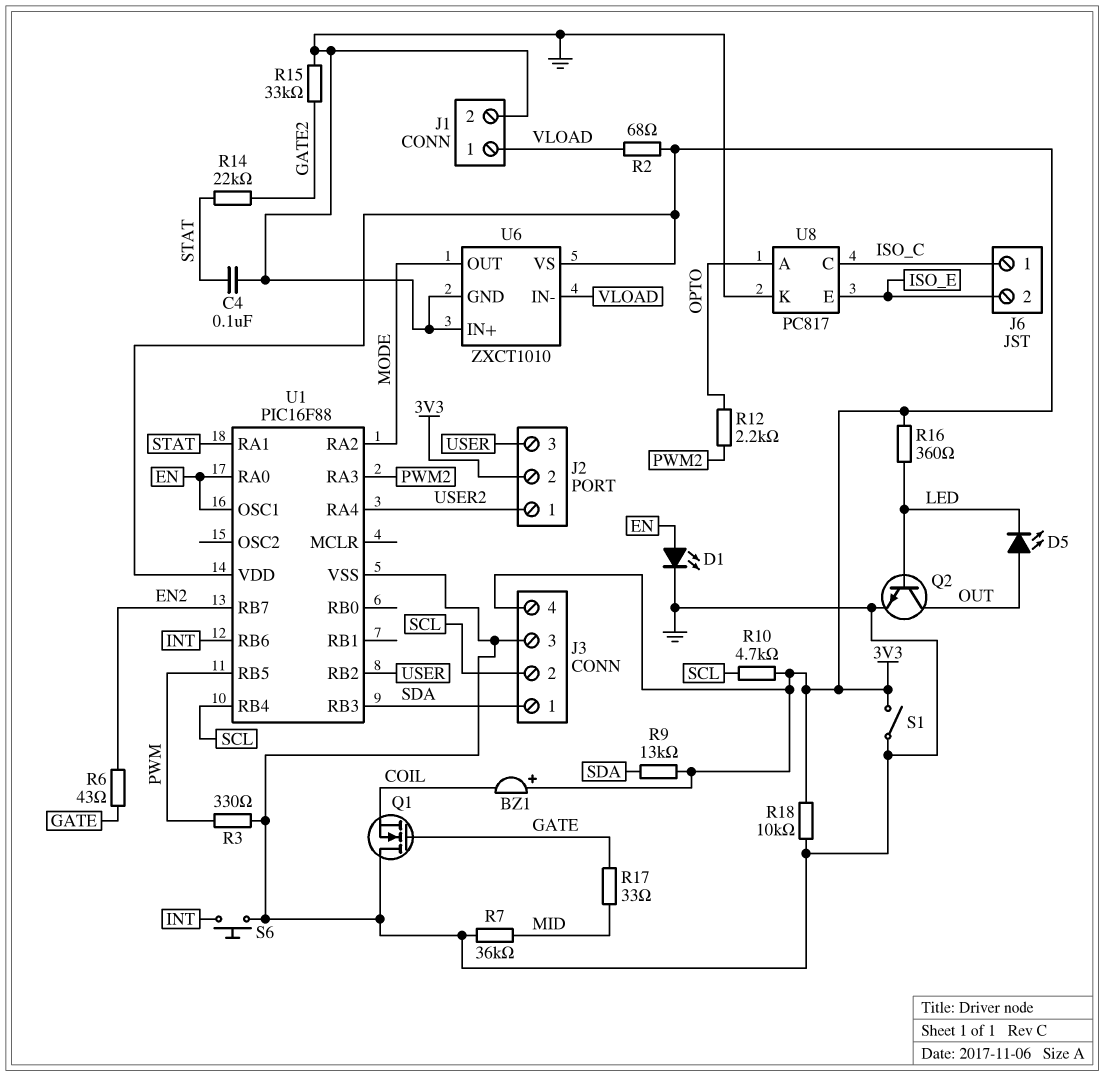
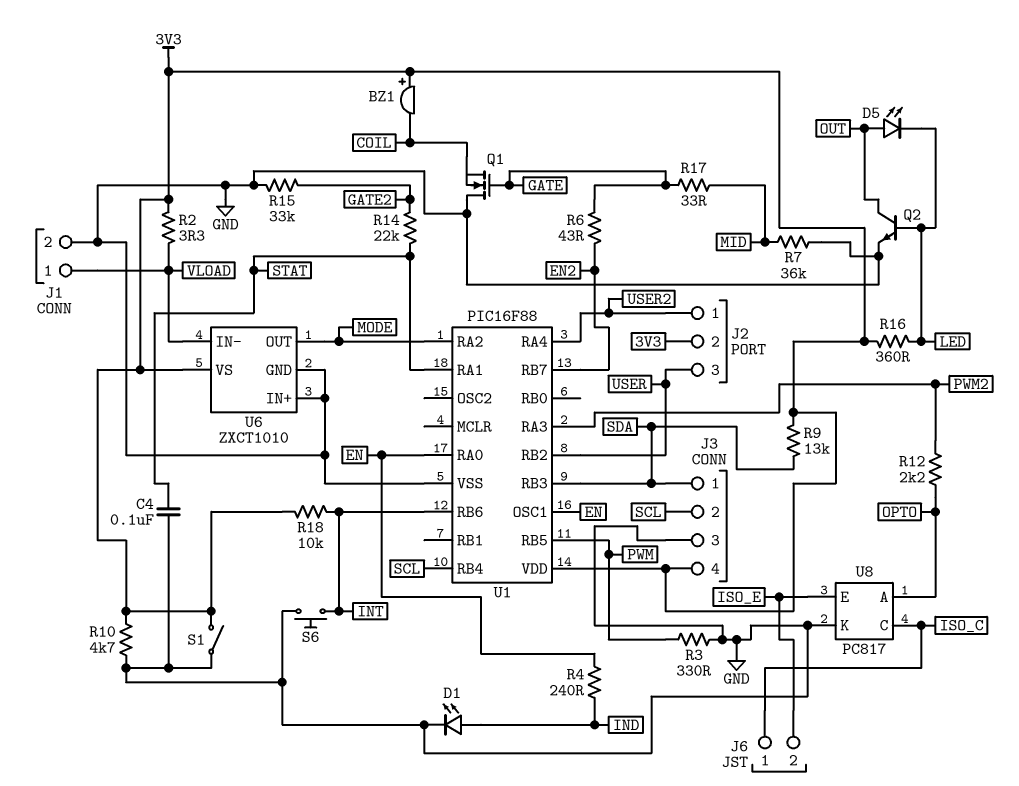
D1: LED (A EN, K GND) -> LED (A IND, K GND)
R2: 68 (3V3, VLOAD) -> 3.3 (3V3, VLOAD)
R4: none -> 240 (EN, IND)
R10: 4.7k (3V3, SCL) -> 4.7k (3V3, GND)
R18: 10k (3V3, GND) -> 10k (3V3, INT)

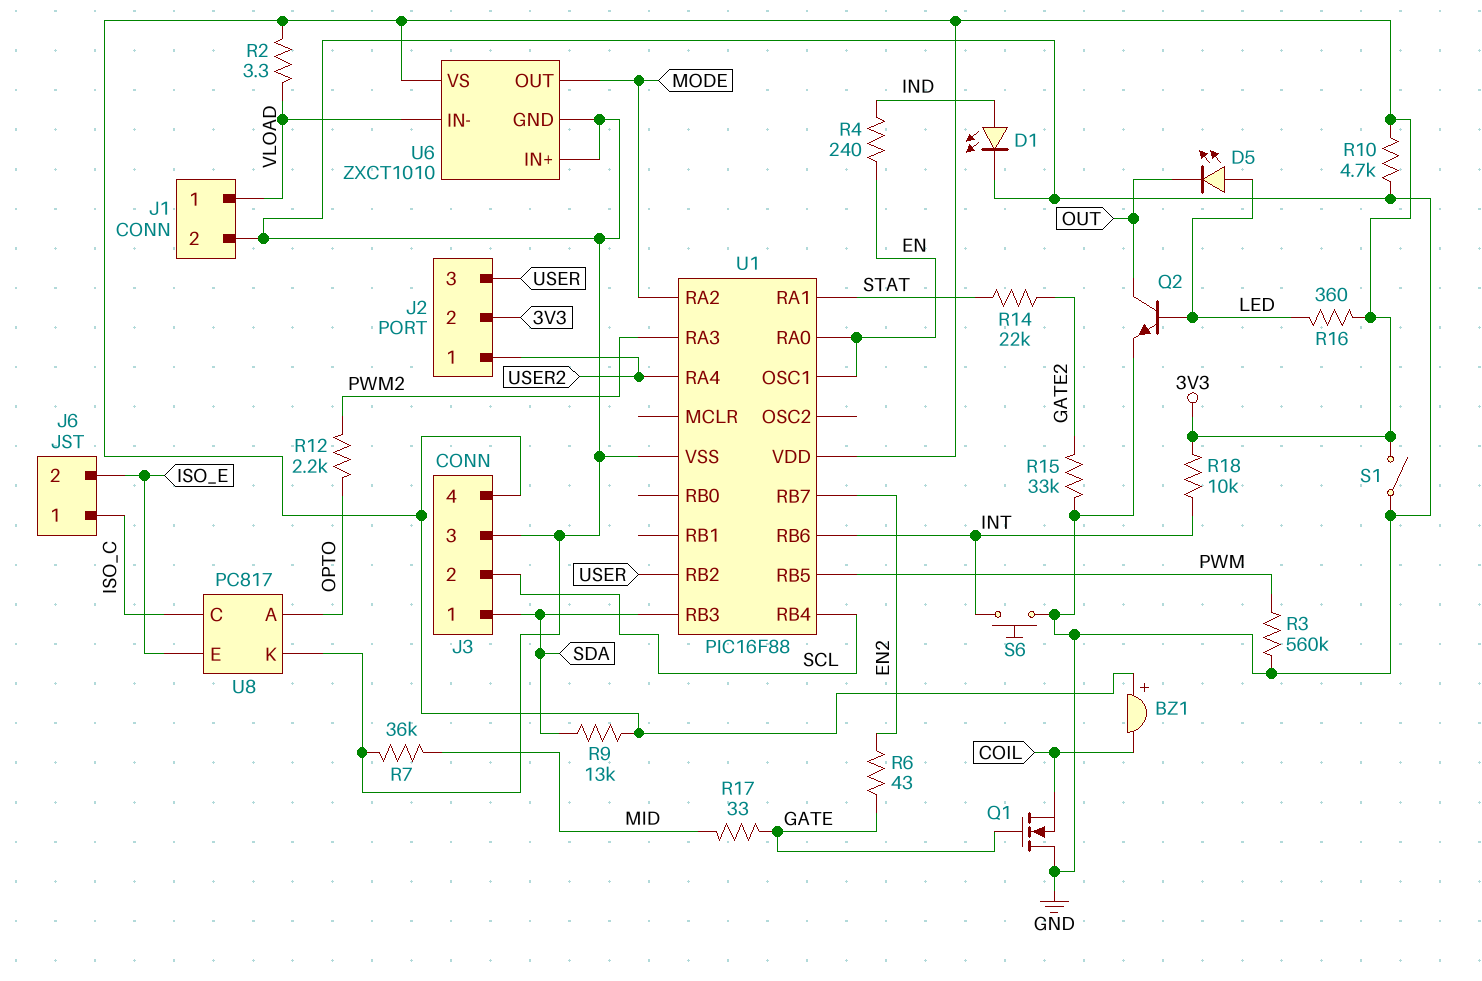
C4: 100nF (GND, STAT) -> none
D5: LED (A OUT, K LED) -> LED (A LED, K OUT)
R3: 330 (GND, PWM) -> 560k (GND, PWM)

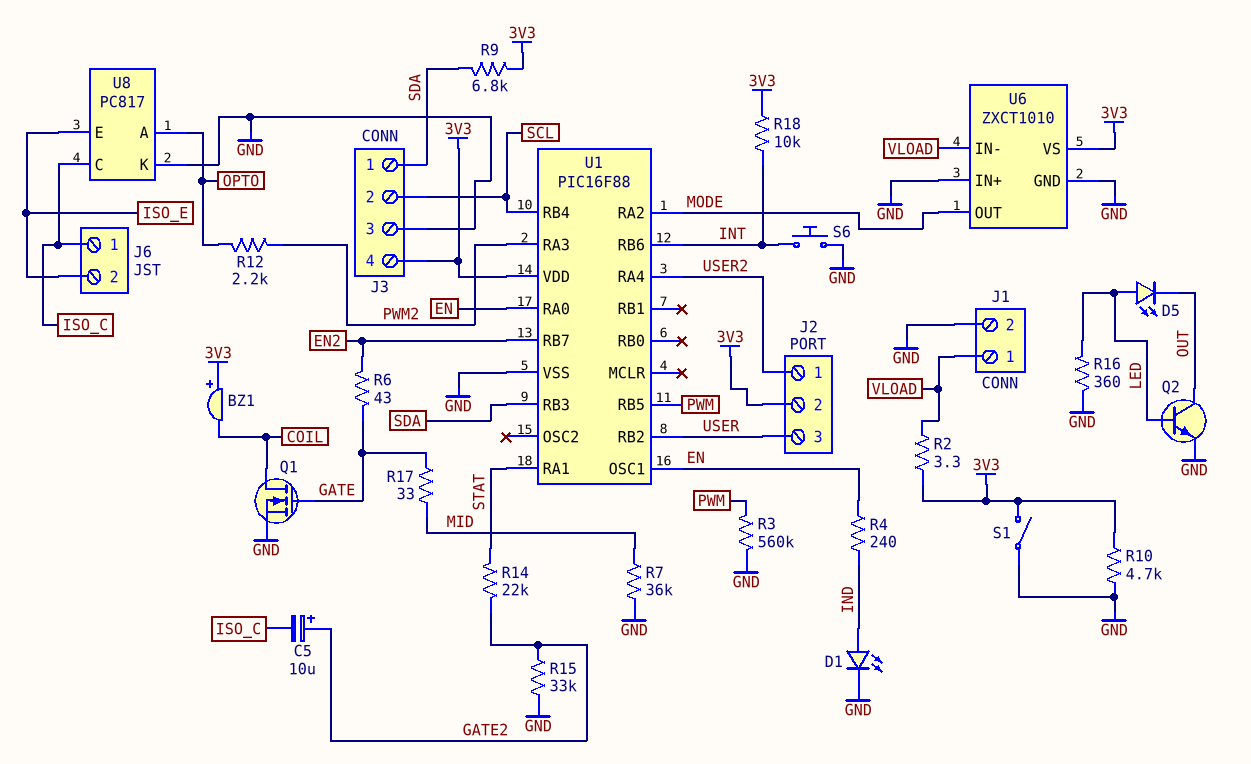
C5: none -> 10uF (plus GATE2, minus ISO_C)
Q1: NMOS (G GATE, D GND, S COIL) -> NMOS (G GATE, D COIL, S GND)
R9: 13k (3V3, SDA) -> 6.8k (3V3, SDA)
R16: 360 (3V3, LED) -> 360 (GND, LED)

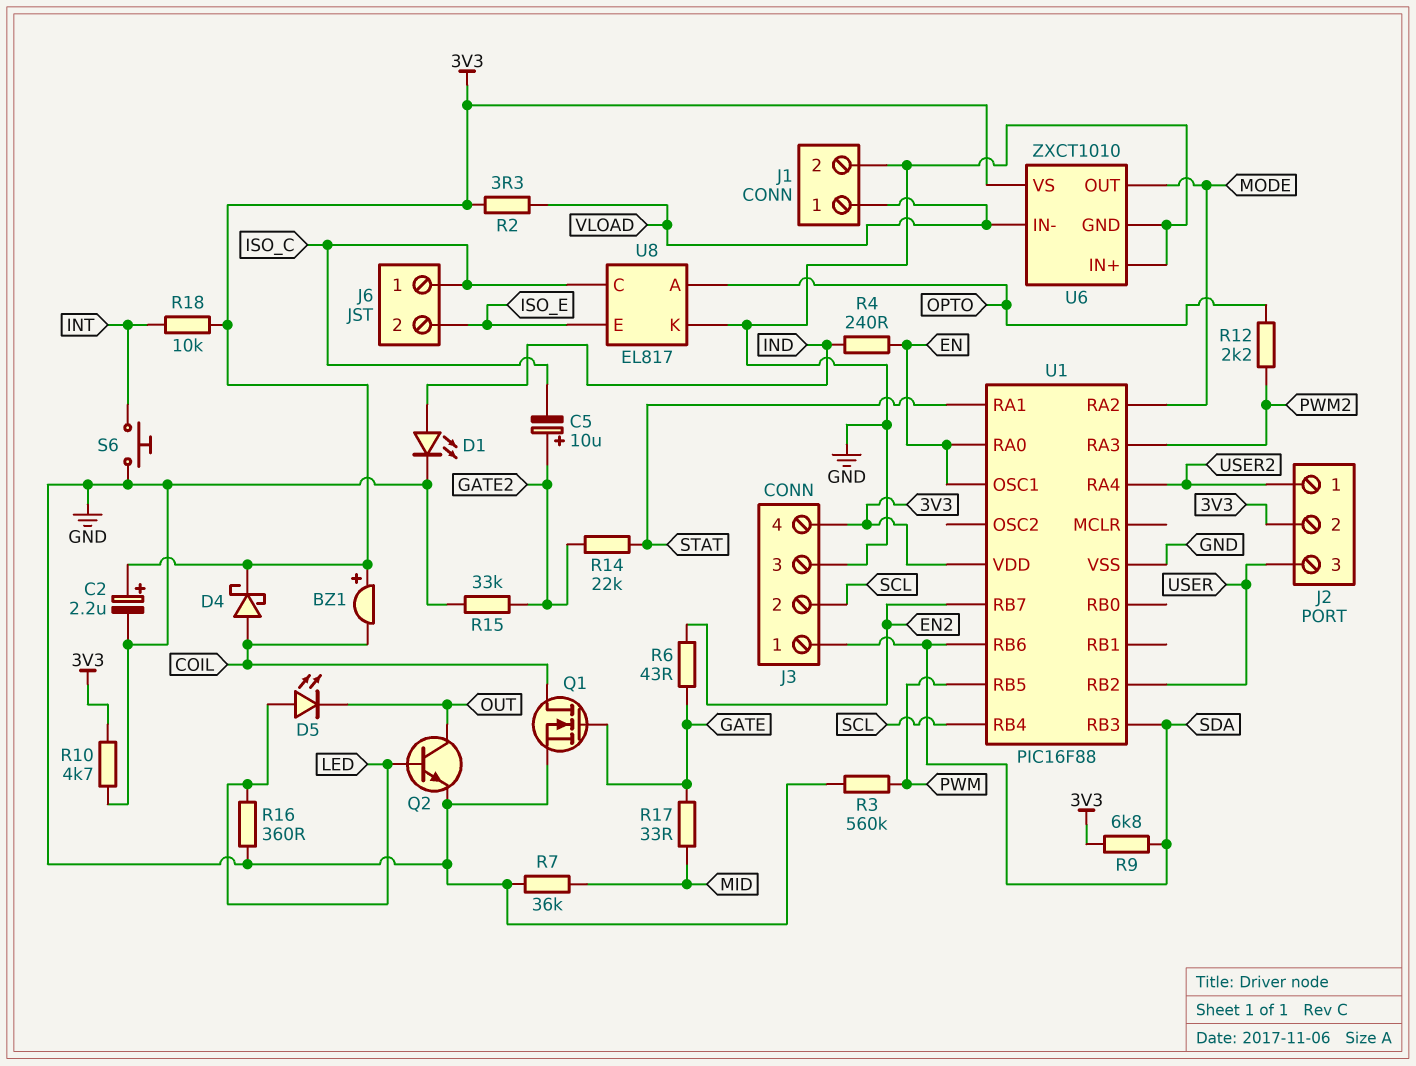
C2: none -> 2.2uF (plus 3V3, minus GND)
D4: none -> schottky (A COIL, K 3V3)
S1: switch (3V3, GND) -> none
U1 pin RB6: INT -> SDA
U8: PC817 -> EL817

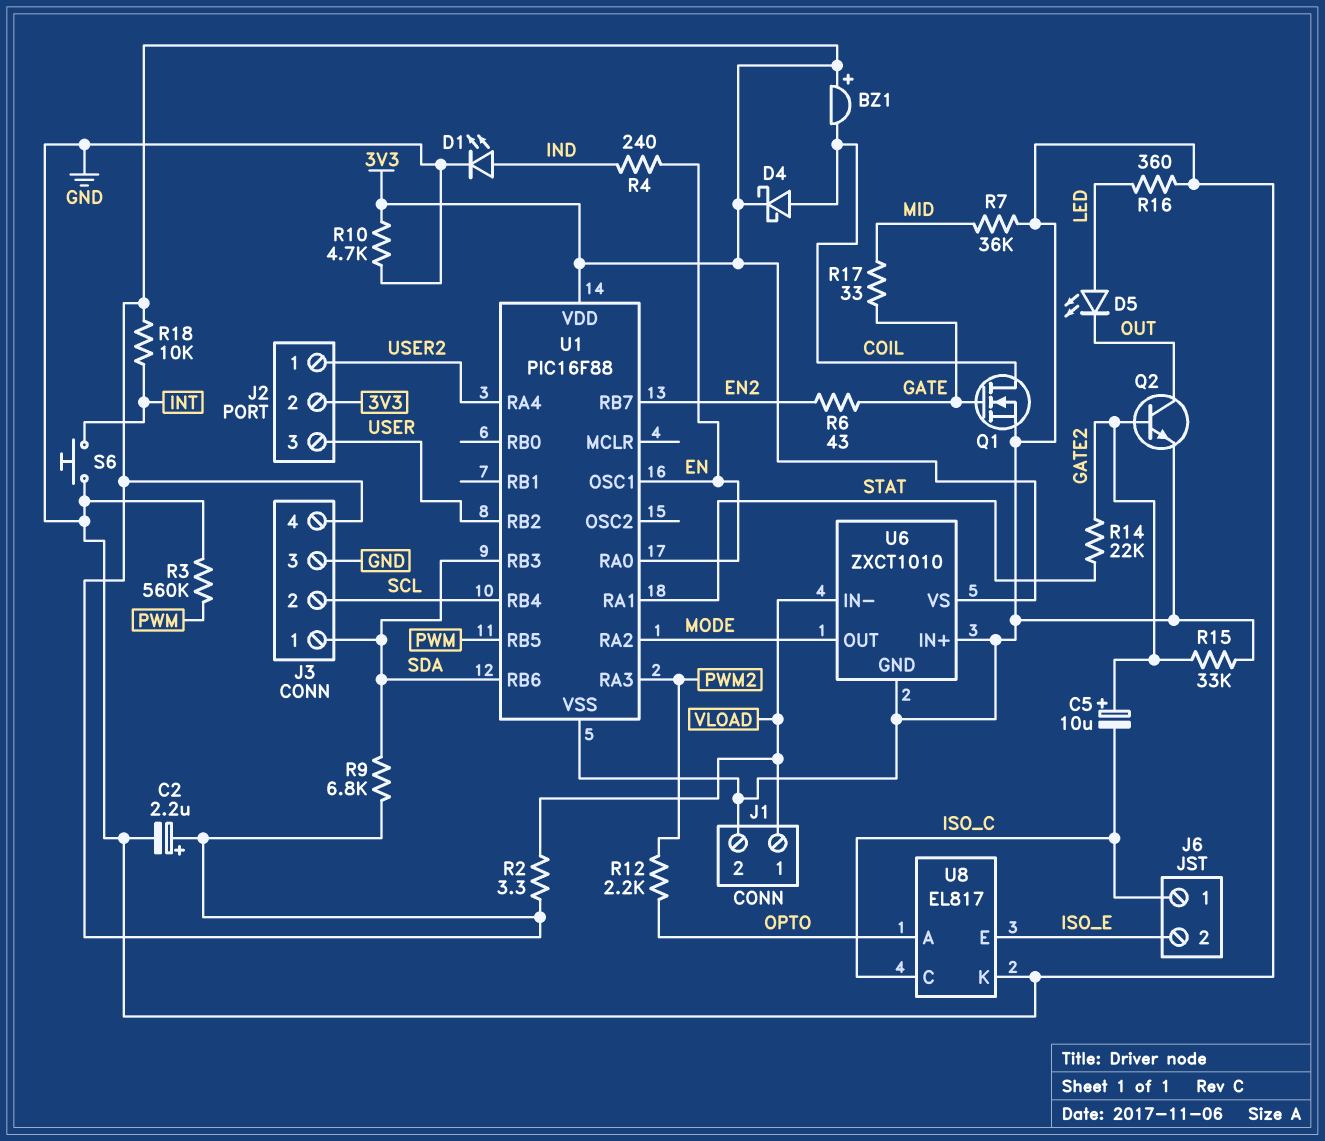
Q2: NPN (B LED, C OUT, E GND) -> NPN (B GATE2, C OUT, E GND)

